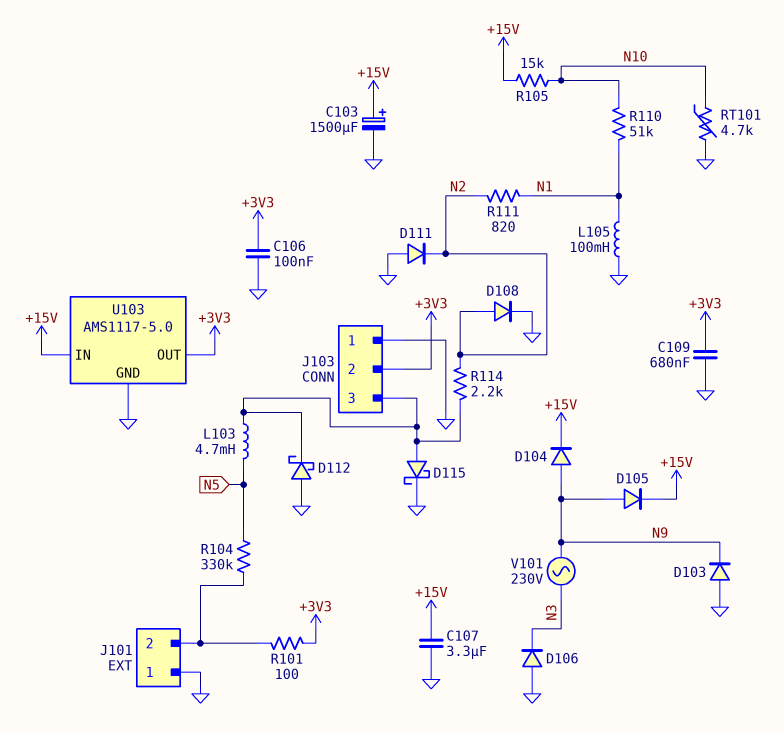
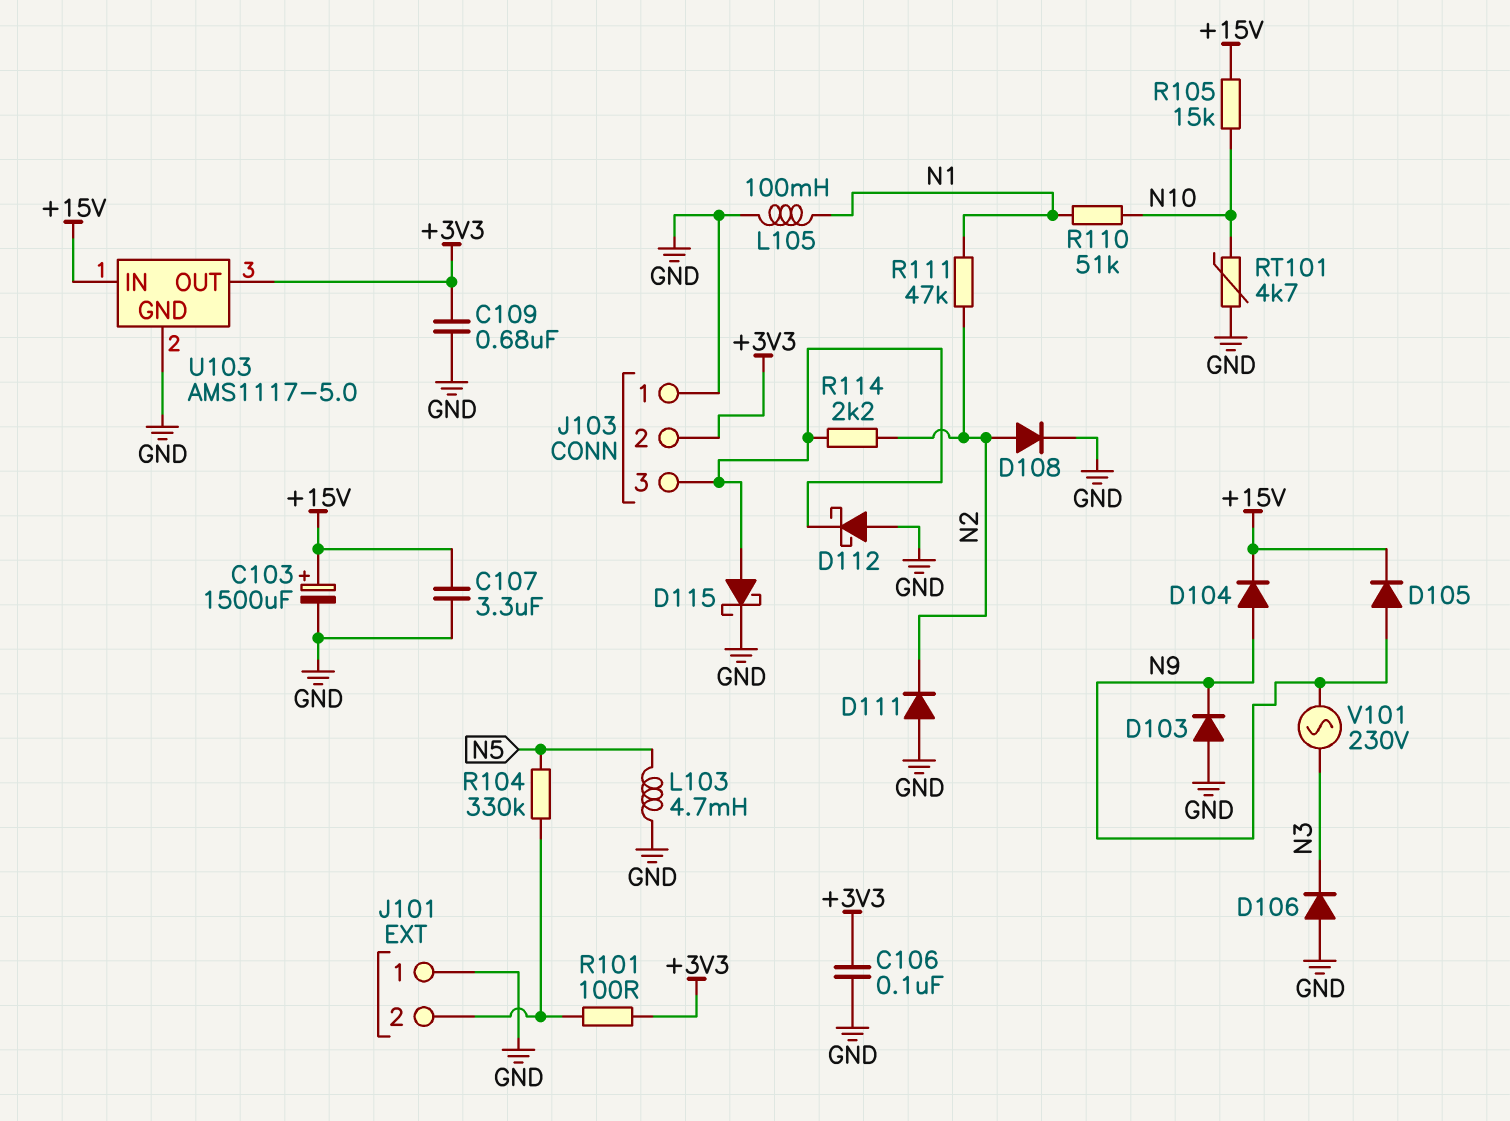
L103: 4.7mH (J103/3, N5) -> 4.7mH (GND, N5)
R111: 820 (N1, N2) -> 47k (N1, N2)

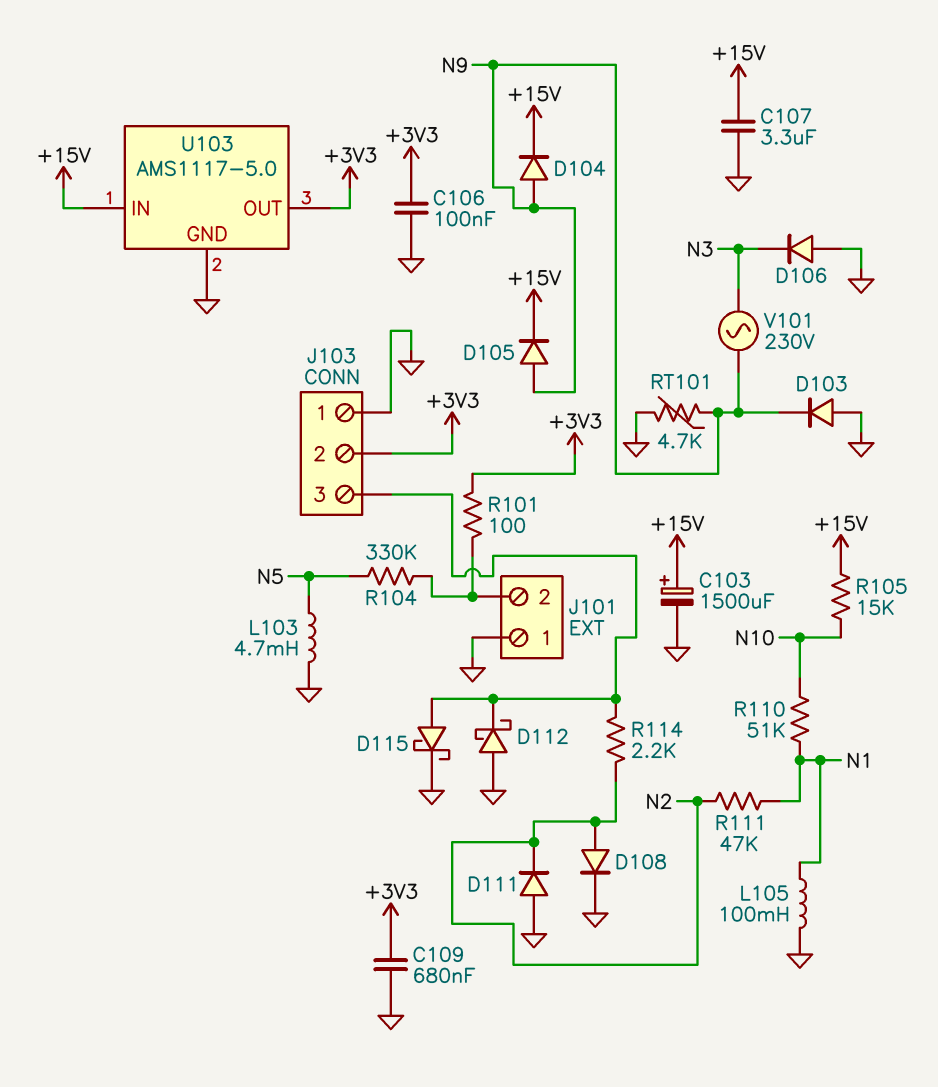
RT101: 4.7k (GND, N10) -> 4.7k (GND, N9)

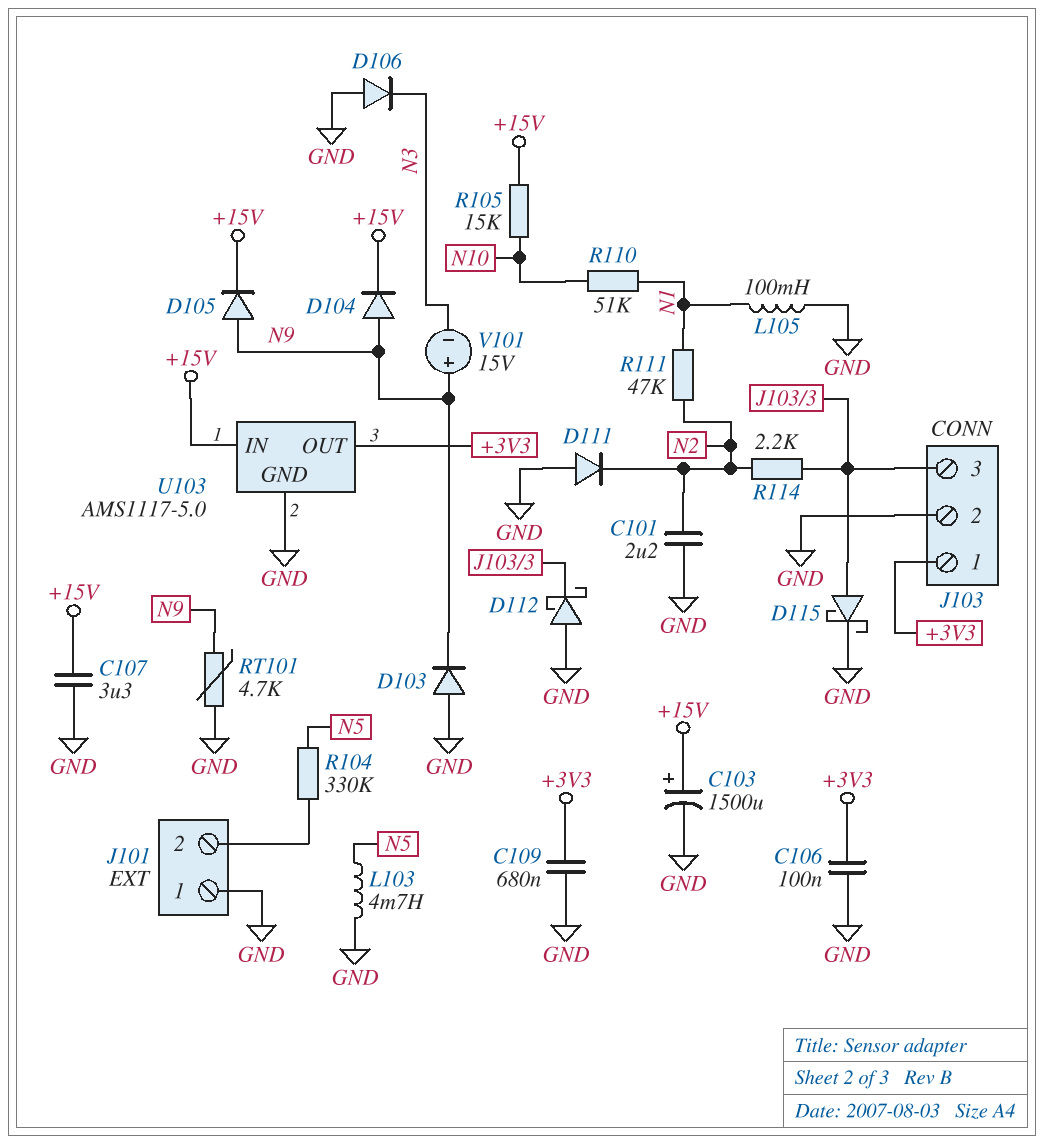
C101: none -> 2.2uF (GND, N2)
D108: diode (A N2, K GND) -> none
J103 pin 1: GND -> +3V3
J103 pin 2: +3V3 -> GND
R101: 100 (+3V3, J101/2) -> none
V101: AC 230V (N3, N9) -> 15V (plus N9, minus N3)

